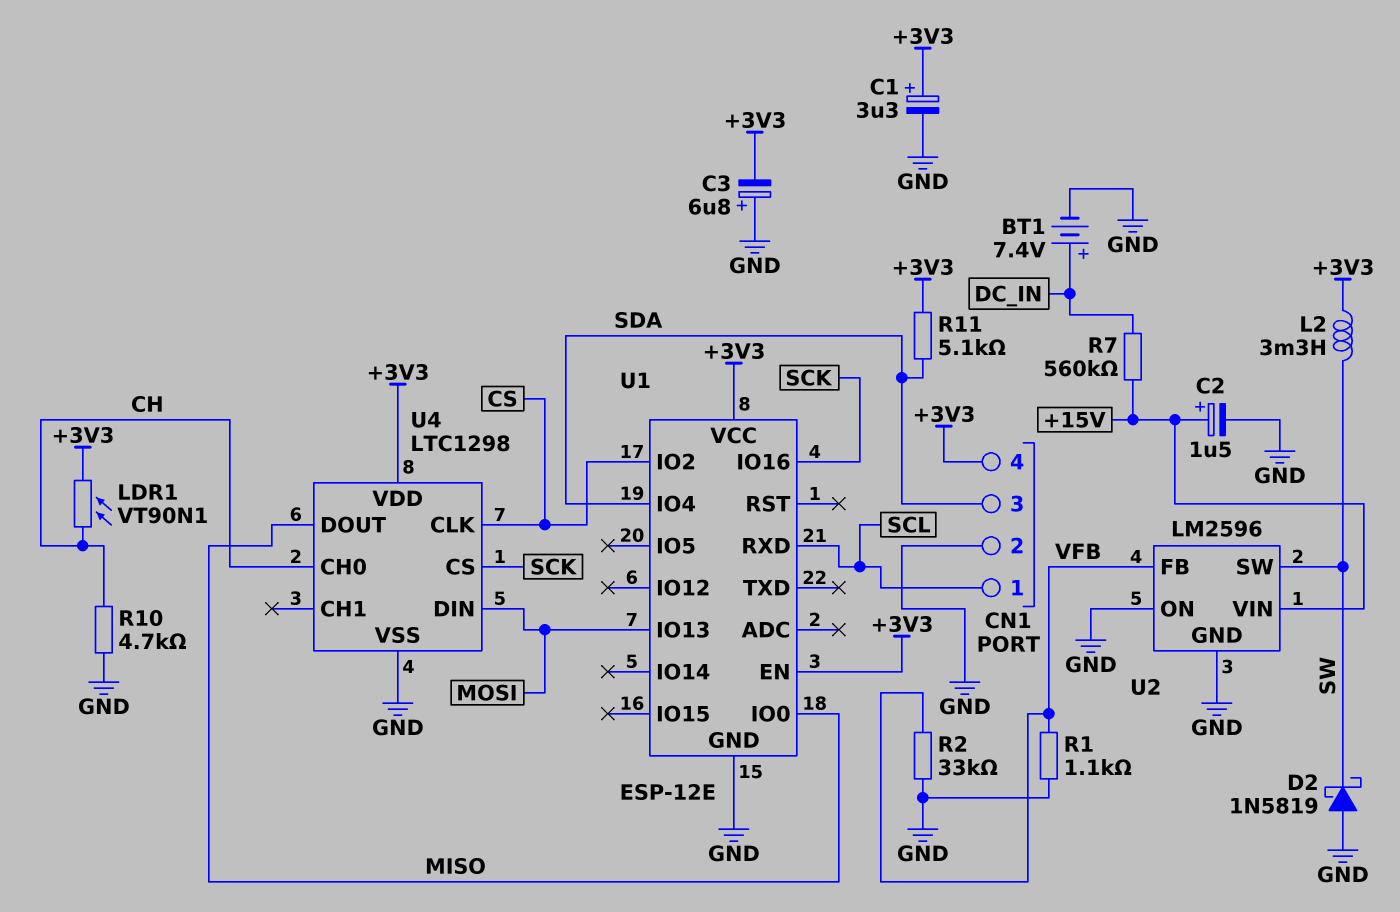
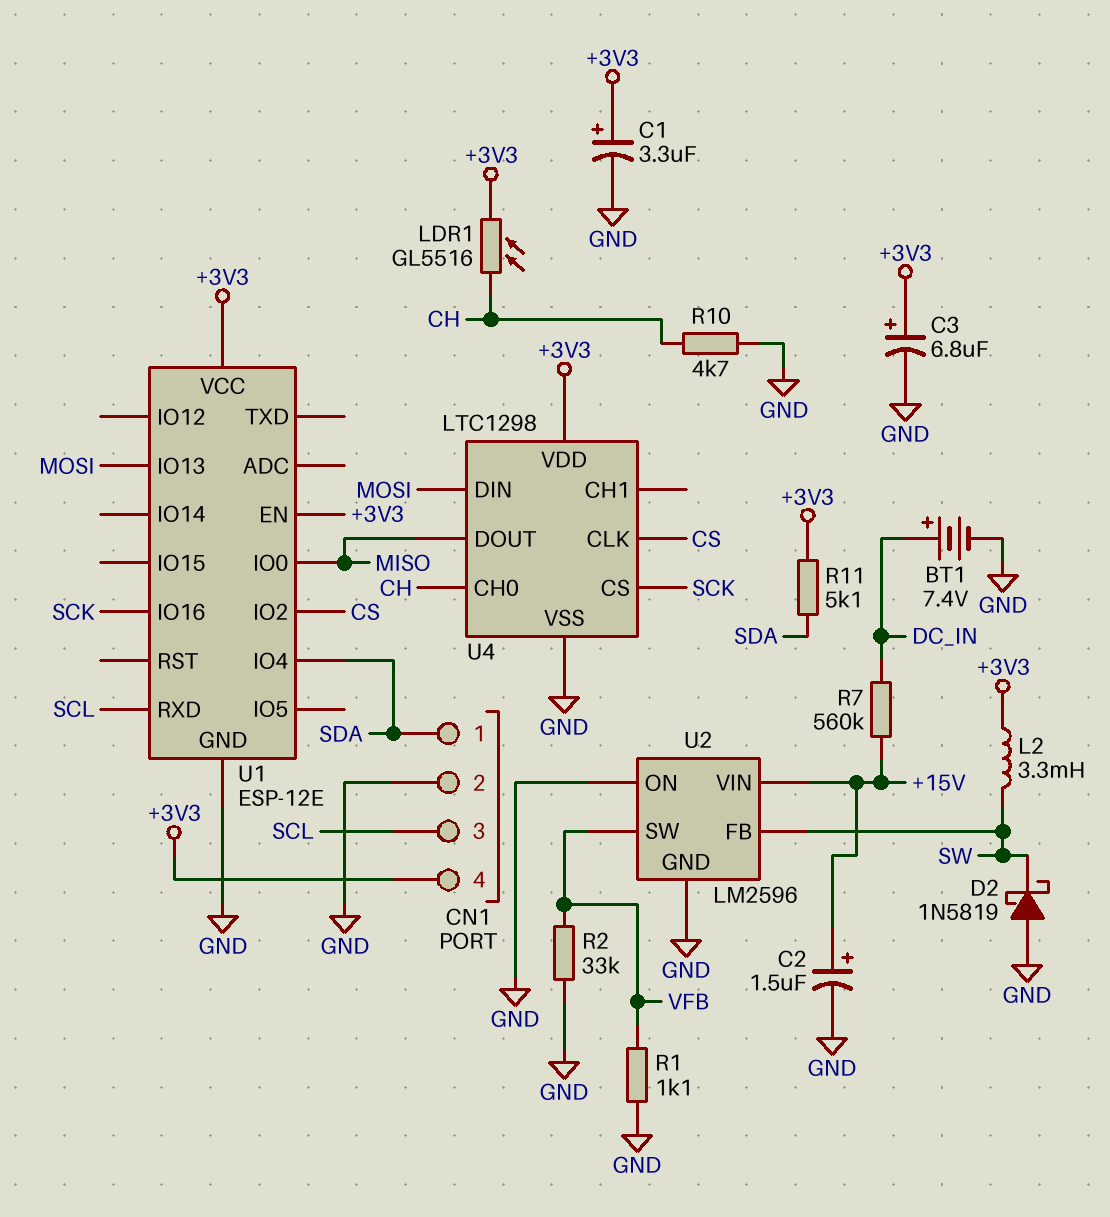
C3: 6.8uF (plus GND, minus +3V3) -> 6.8uF (plus +3V3, minus GND)
CN1 pin 1: SCL -> SDA
CN1 pin 3: SDA -> SCL
LDR1: VT90N1 (+3V3, CH) -> GL5516 (+3V3, CH)
U2 pin FB: VFB -> SW
U2 pin SW: SW -> VFB

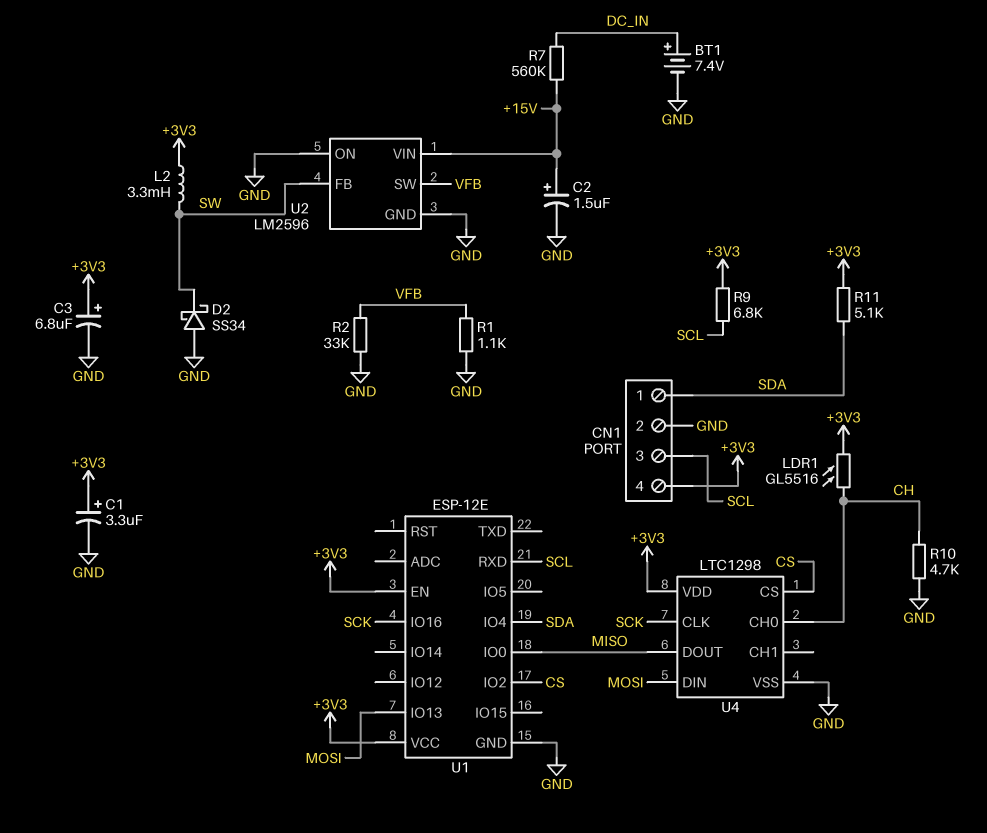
D2: schottky 1N5819 (A GND, K SW) -> schottky SS34 (A GND, K SW)
R9: none -> 6.8k (+3V3, SCL)
U4 pin CLK: CS -> SCK
U4 pin CS: SCK -> CS

